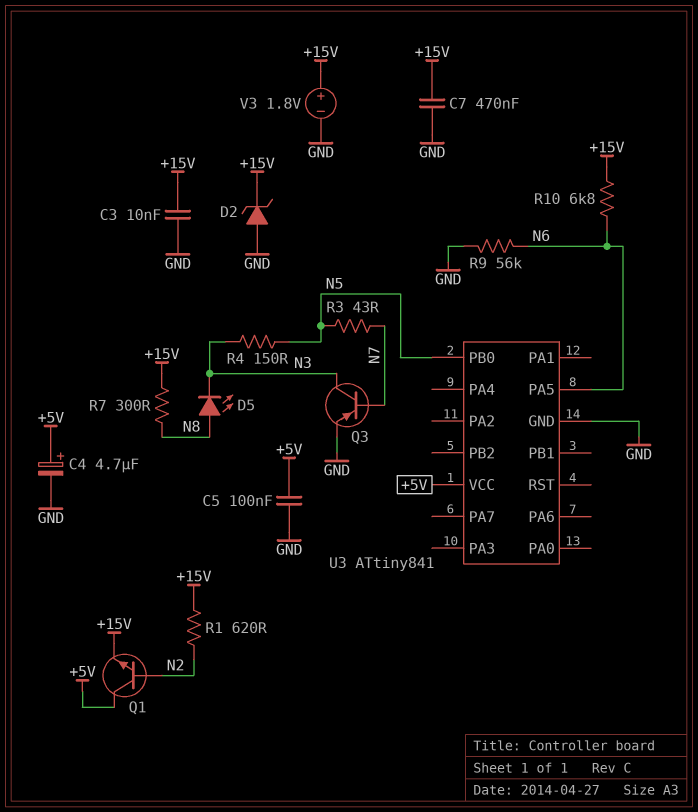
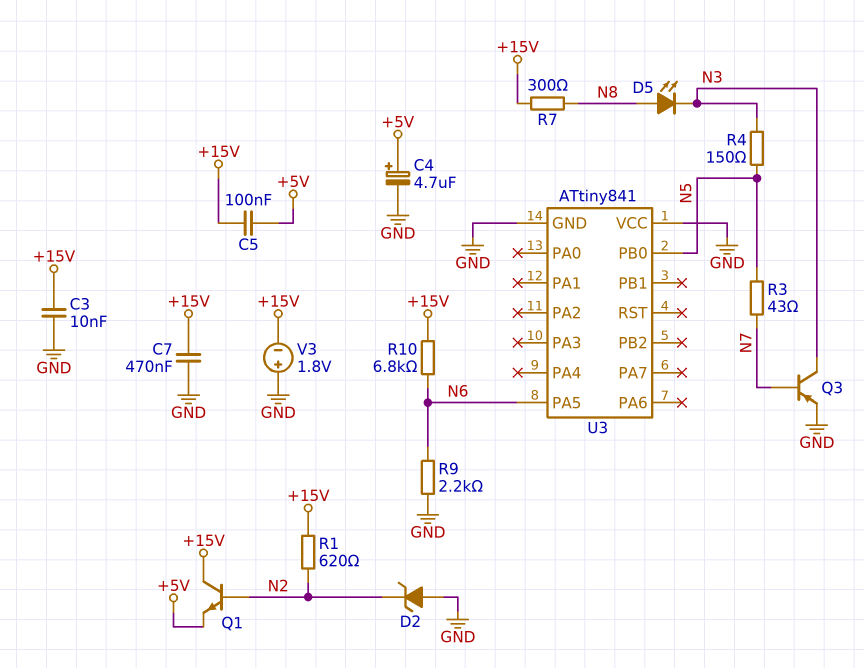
C5: 100nF (+5V, GND) -> 100nF (+5V, +15V)
D2: zener (A GND, K +15V) -> zener (A GND, K N2)
Q1: NPN (B N2, C +5V, E +15V) -> NPN (B N2, C +15V, E +5V)
R9: 56k (GND, N6) -> 2.2k (GND, N6)
U3 pin VCC: +5V -> GND
V3: 1.8V (plus +15V, minus GND) -> 1.8V (plus GND, minus +15V)

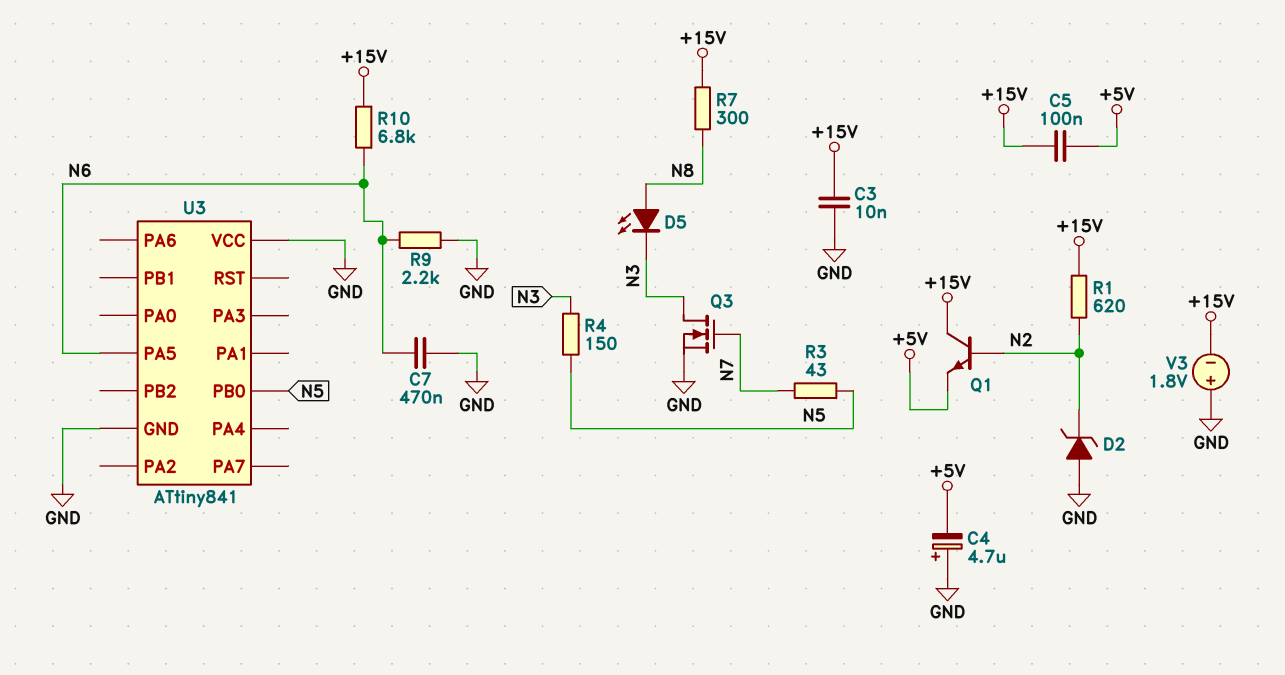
C4: 4.7uF (plus +5V, minus GND) -> 4.7uF (plus GND, minus +5V)
C7: 470nF (+15V, GND) -> 470nF (GND, N6)
Q3: PNP (B N7, C N3, E GND) -> NMOS (G N7, D N3, S GND)

